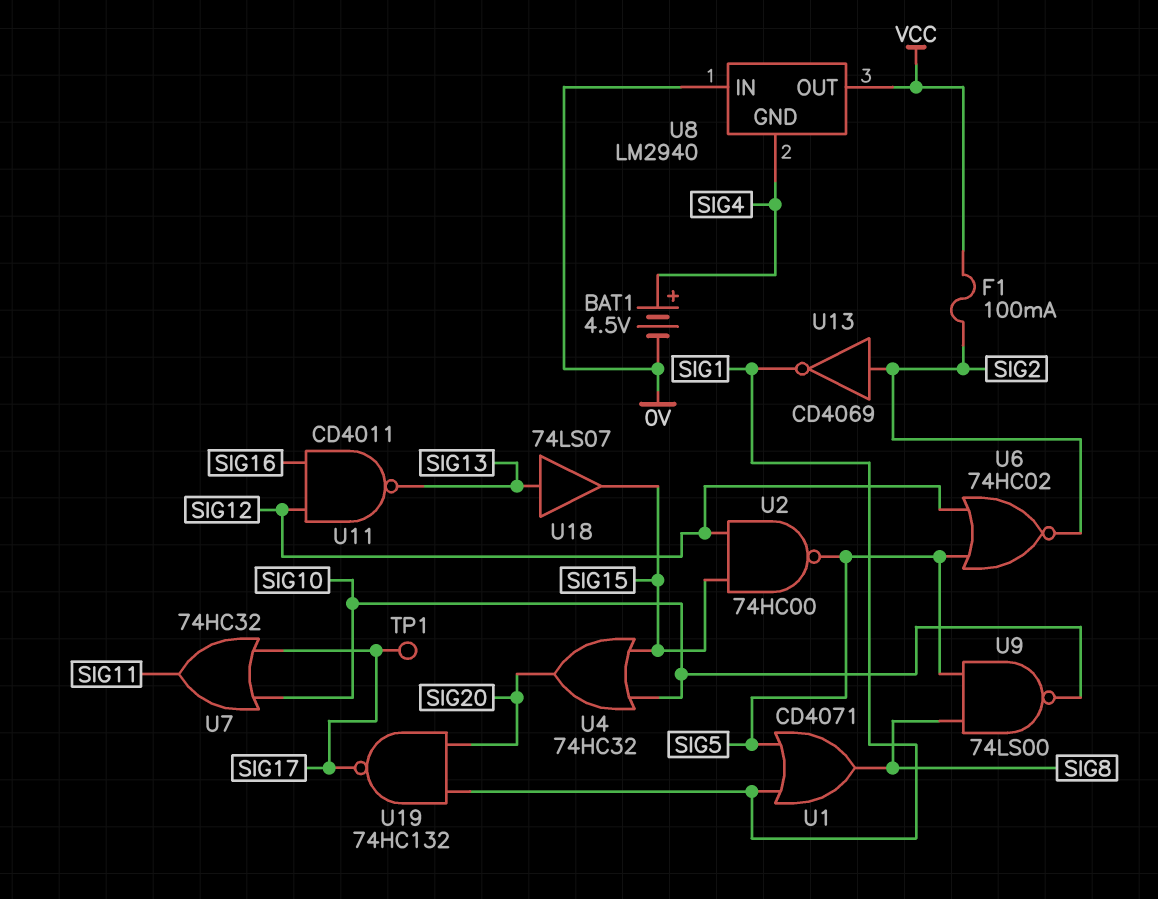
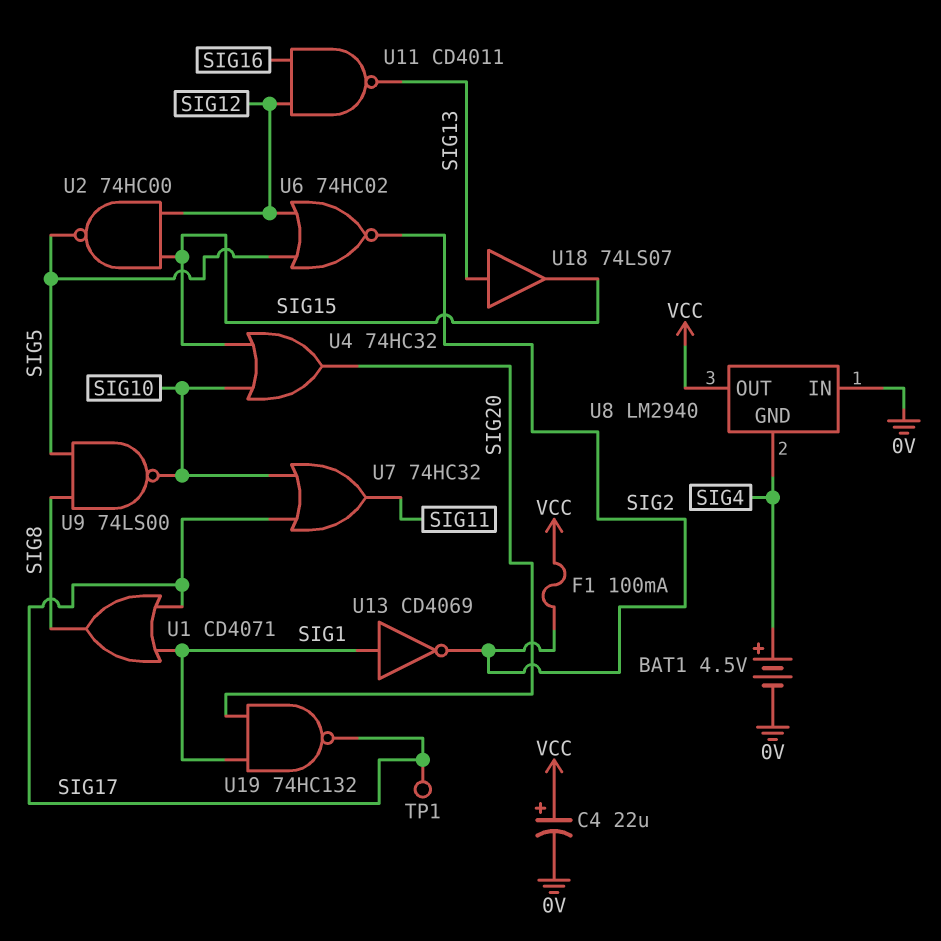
C4: none -> 22uF (plus VCC, minus 0V)
U1: OR CD4071 (in SIG1, in SIG5, out SIG8) -> OR CD4071 (in SIG1, in SIG17, out SIG8)
U13: NOT CD4069 (in SIG2, out SIG1) -> NOT CD4069 (in SIG1, out SIG2)

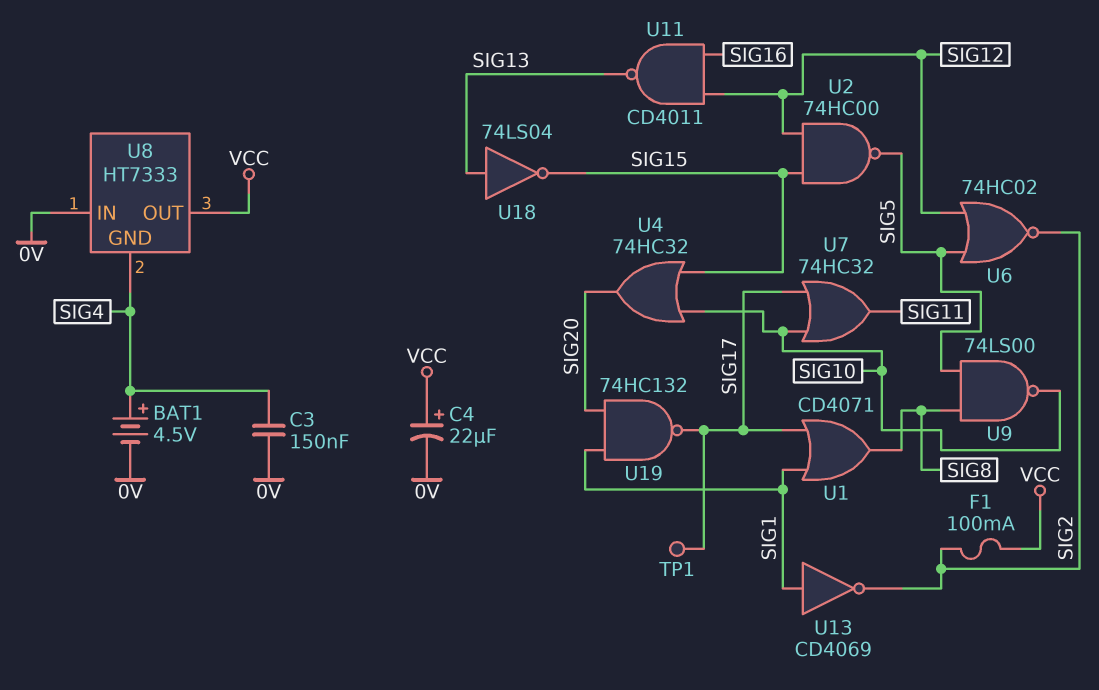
C3: none -> 150nF (0V, SIG4)
U8: LM2940 -> HT7333
U18: buffer 74LS07 (in SIG13, out SIG15) -> NOT 74LS04 (in SIG13, out SIG15)

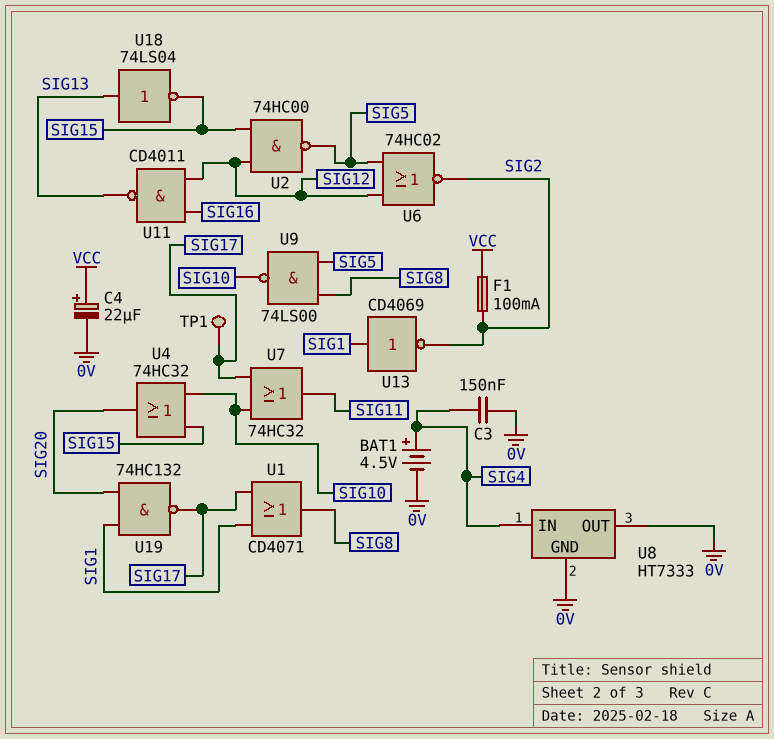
U8 pin GND: SIG4 -> 0V
U8 pin IN: 0V -> SIG4
U8 pin OUT: VCC -> 0V

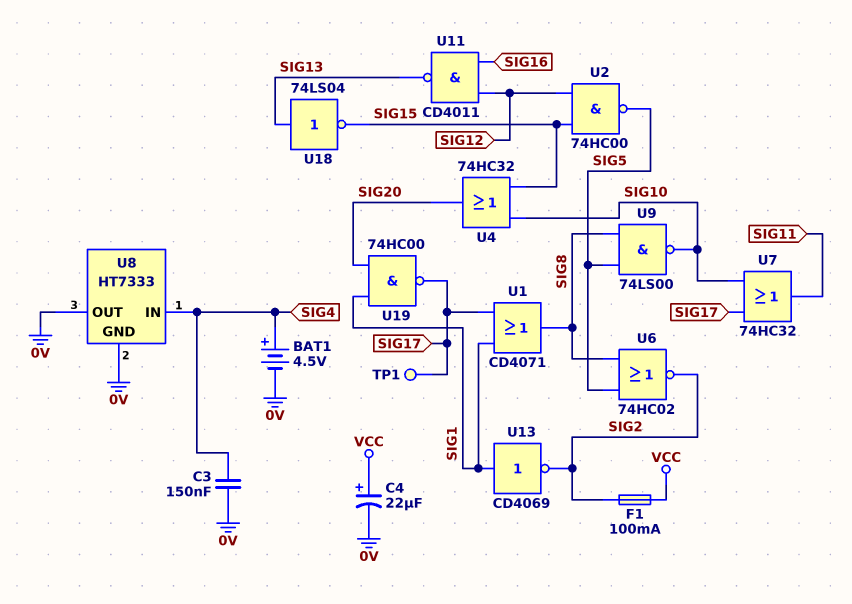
U6: NOR 74HC02 (in SIG5, in SIG12, out SIG2) -> NOR 74HC02 (in SIG5, in SIG8, out SIG2)
U19: NAND 74HC132 (in SIG1, in SIG20, out SIG17) -> NAND 74HC00 (in SIG1, in SIG20, out SIG17)

